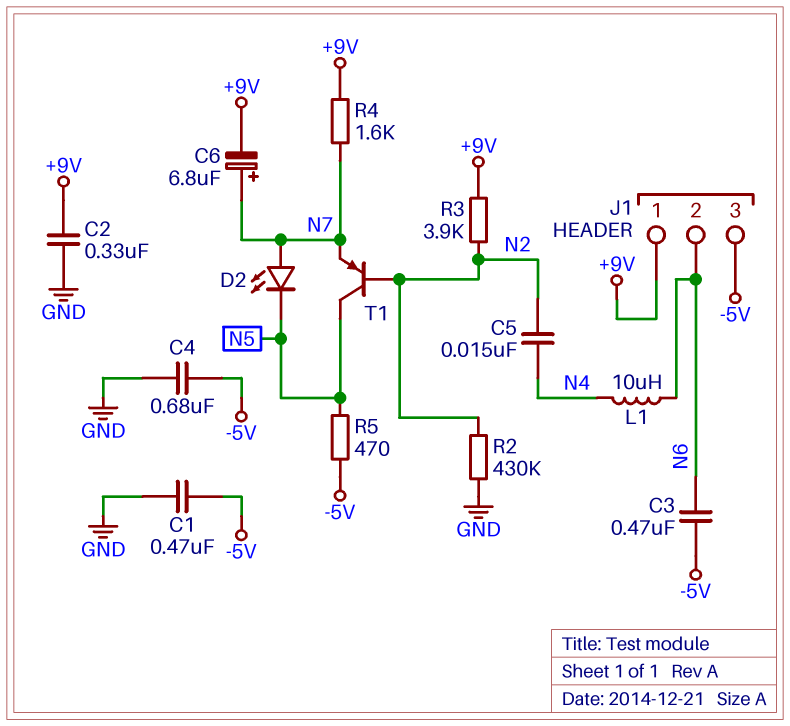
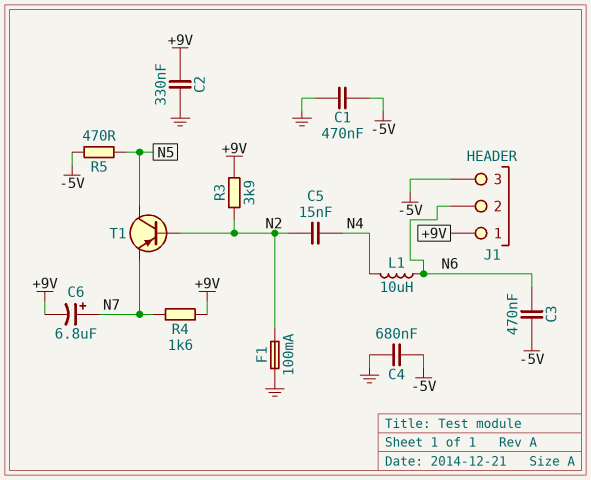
D2: LED (A N7, K N5) -> none
F1: none -> 100mA (GND, N2)
R2: 430k (GND, N2) -> none

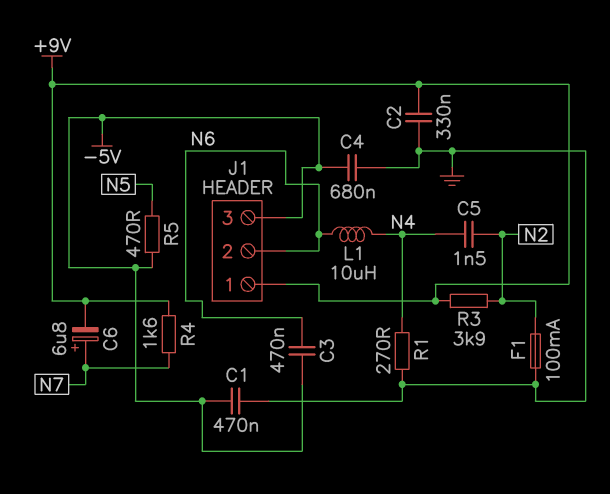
C5: 15nF (N2, N4) -> 1.5nF (N2, N4)
R1: none -> 270 (GND, N4)
T1: PNP (B N2, C N5, E N7) -> none

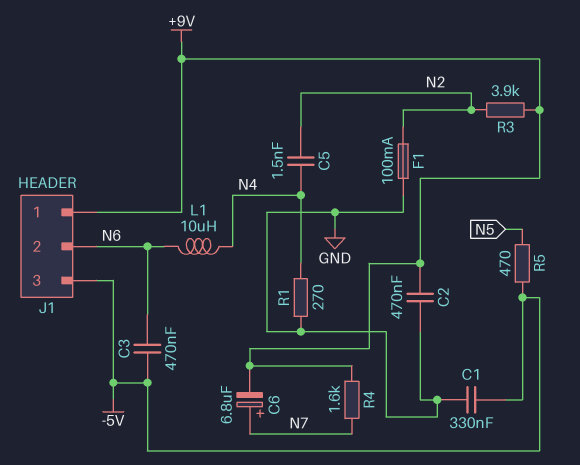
C1: 470nF (-5V, GND) -> 330nF (-5V, GND)
C2: 330nF (+9V, GND) -> 470nF (+9V, GND)
C4: 680nF (-5V, GND) -> none

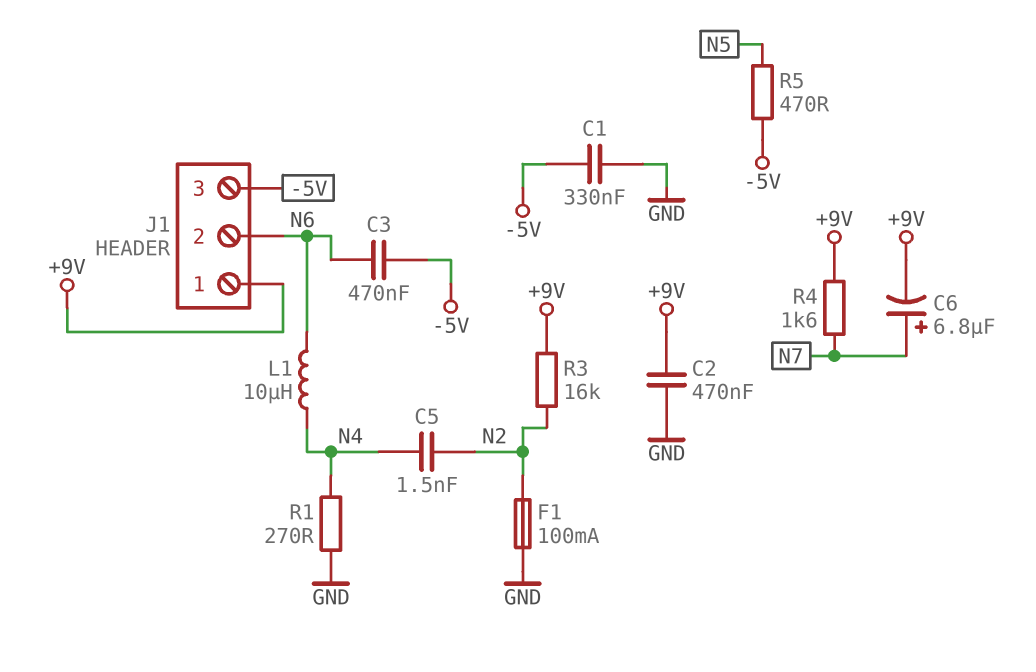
R3: 3.9k (+9V, N2) -> 16k (+9V, N2)

